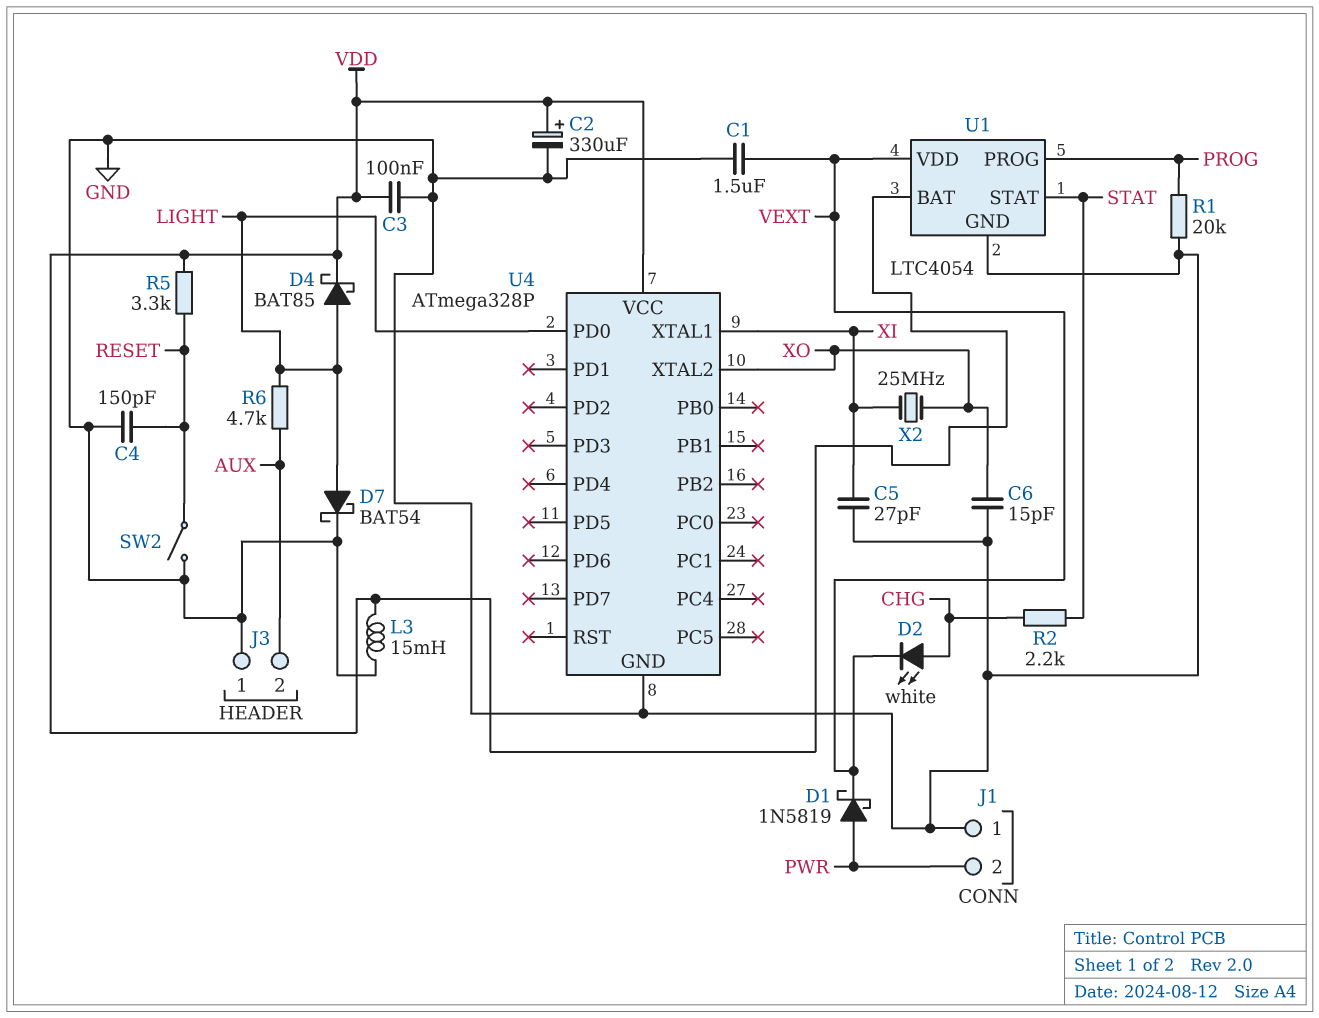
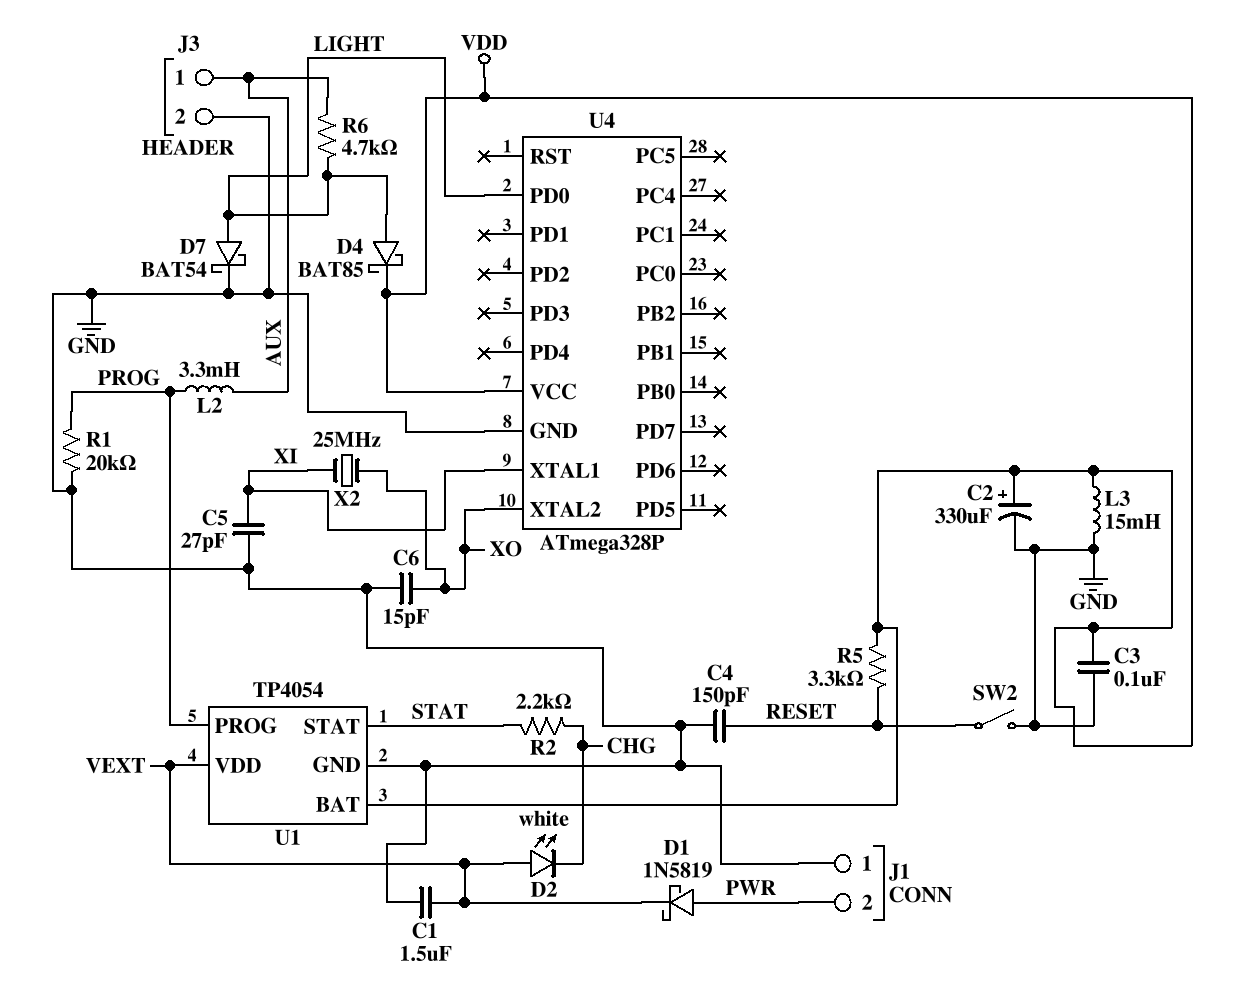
D2: LED white (A CHG, K VEXT) -> LED white (A VEXT, K CHG)
J3 pin 1: GND -> AUX
J3 pin 2: AUX -> GND
L2: none -> 3.3mH (AUX, PROG)
U1: LTC4054 -> TP4054

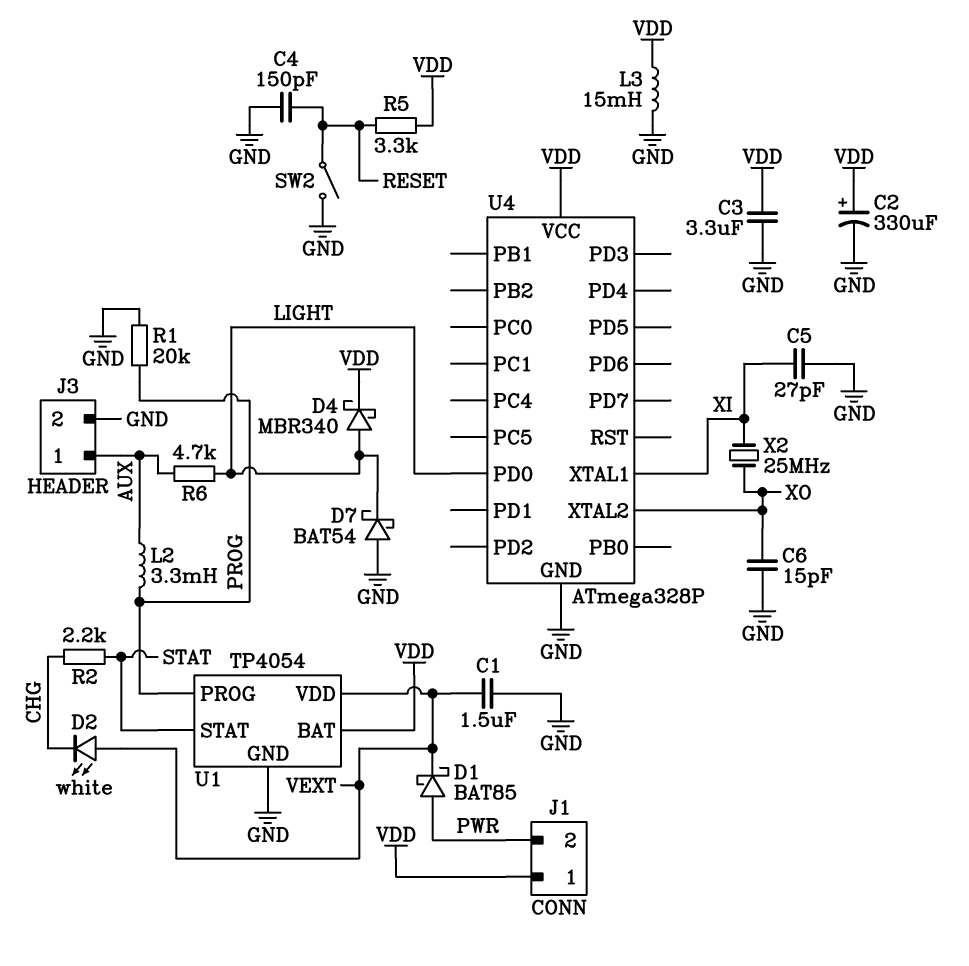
C3: 100nF (GND, VDD) -> 3.3uF (GND, VDD)
D1: schottky 1N5819 (A PWR, K VEXT) -> schottky BAT85 (A PWR, K VEXT)
D4: schottky BAT85 (A LIGHT, K VDD) -> schottky MBR340 (A LIGHT, K VDD)
D7: schottky BAT54 (A LIGHT, K GND) -> schottky BAT54 (A GND, K LIGHT)
J1 pin 1: GND -> VDD

